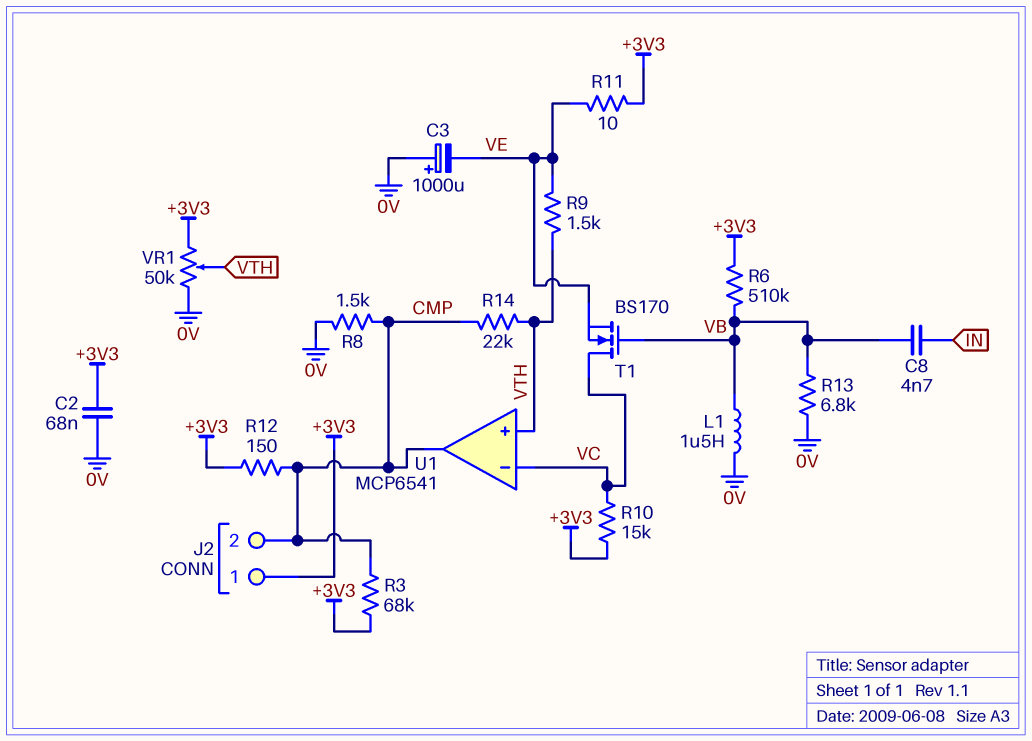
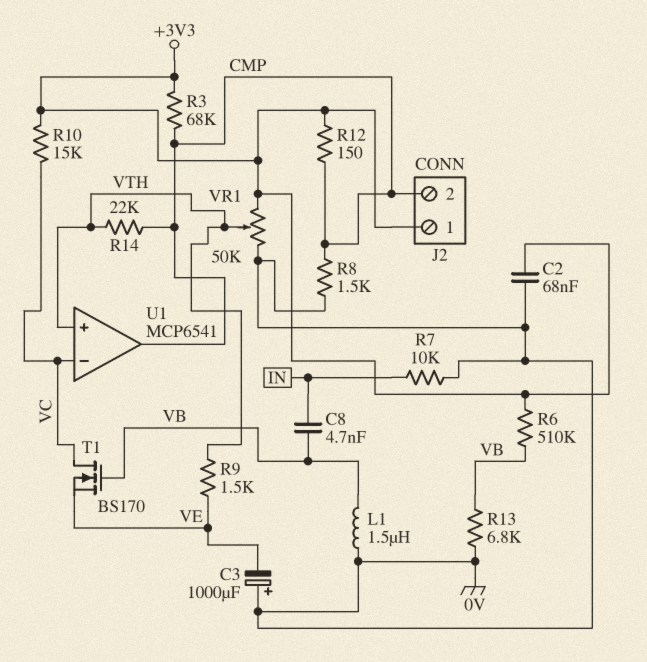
R7: none -> 10k (0V, IN)
R11: 10 (+3V3, VE) -> none

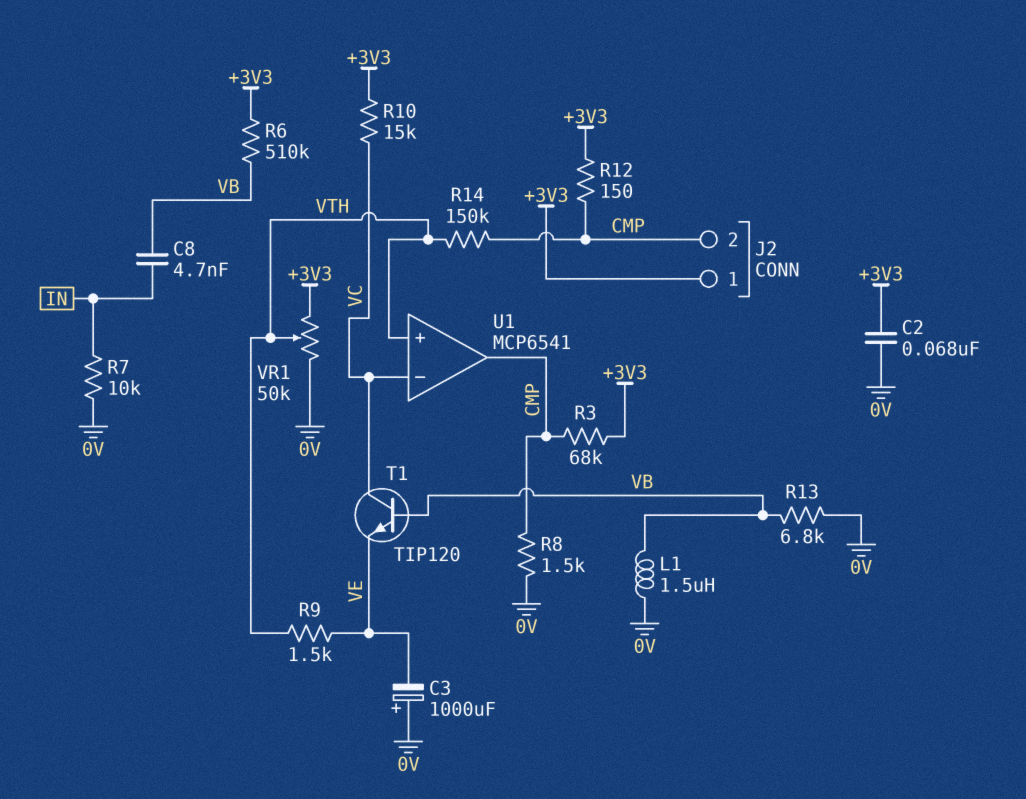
R14: 22k (CMP, VTH) -> 150k (CMP, VTH)
T1: NMOS BS170 (G VB, D VC, S VE) -> NPN TIP120 (B VB, C VC, E VE)

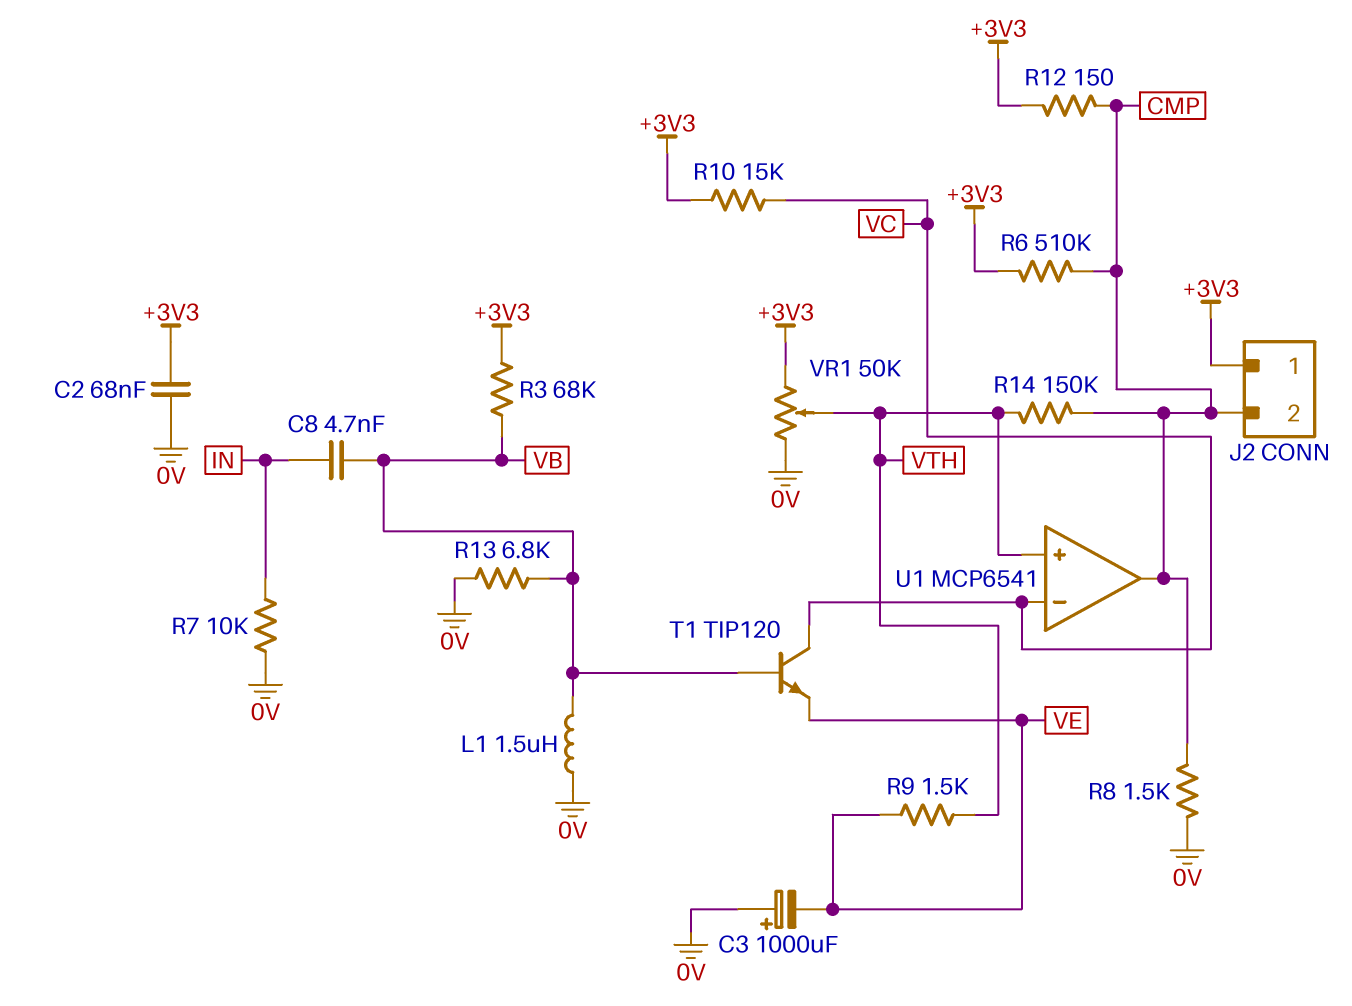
R3: 68k (+3V3, CMP) -> 68k (+3V3, VB)
R6: 510k (+3V3, VB) -> 510k (+3V3, CMP)

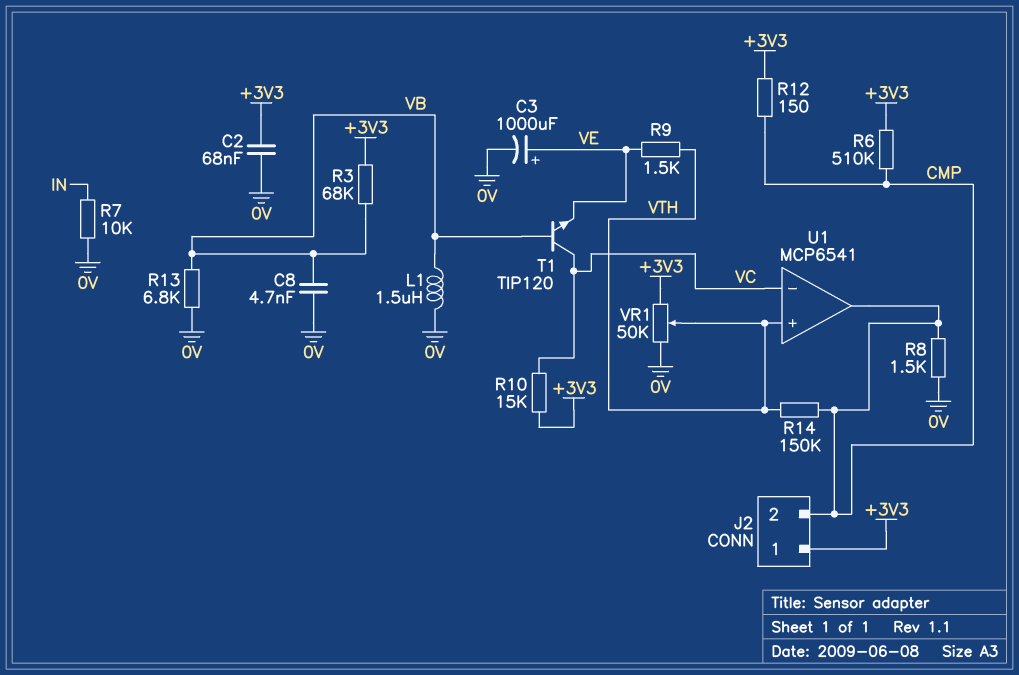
C3: 1000uF (plus 0V, minus VE) -> 1000uF (plus VE, minus 0V)
C8: 4.7nF (IN, VB) -> 4.7nF (0V, VB)

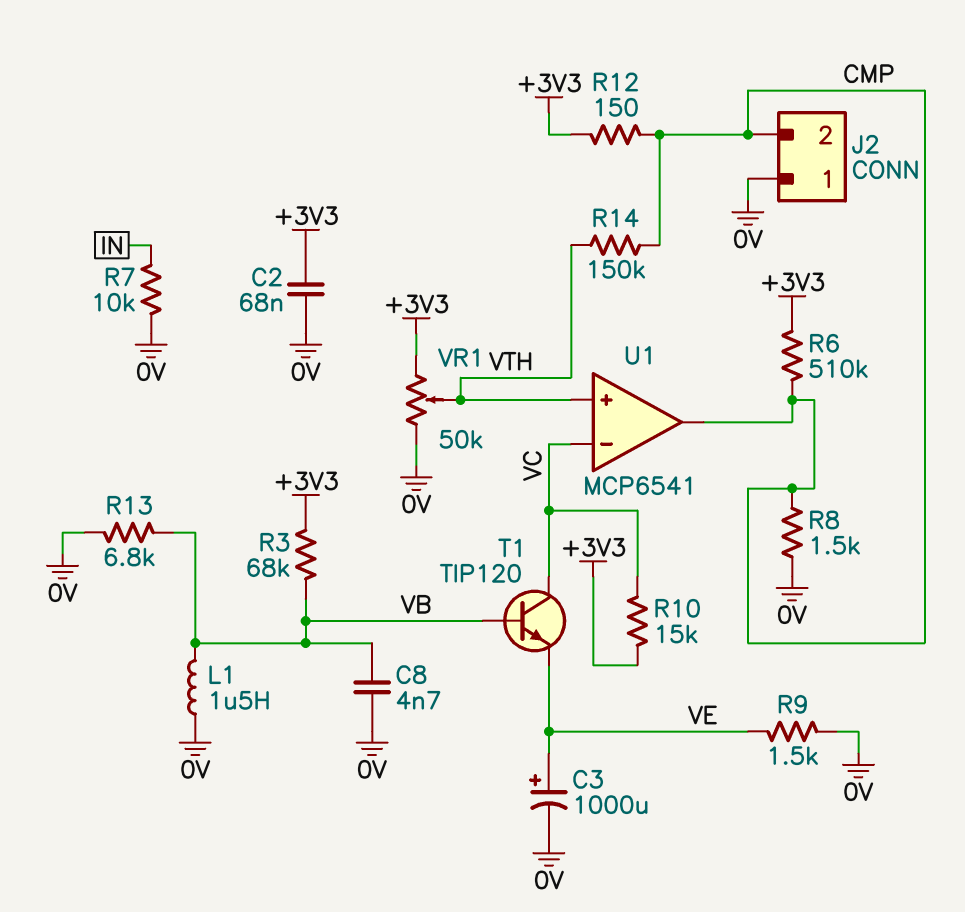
J2 pin 1: +3V3 -> 0V
R9: 1.5k (VE, VTH) -> 1.5k (0V, VE)

